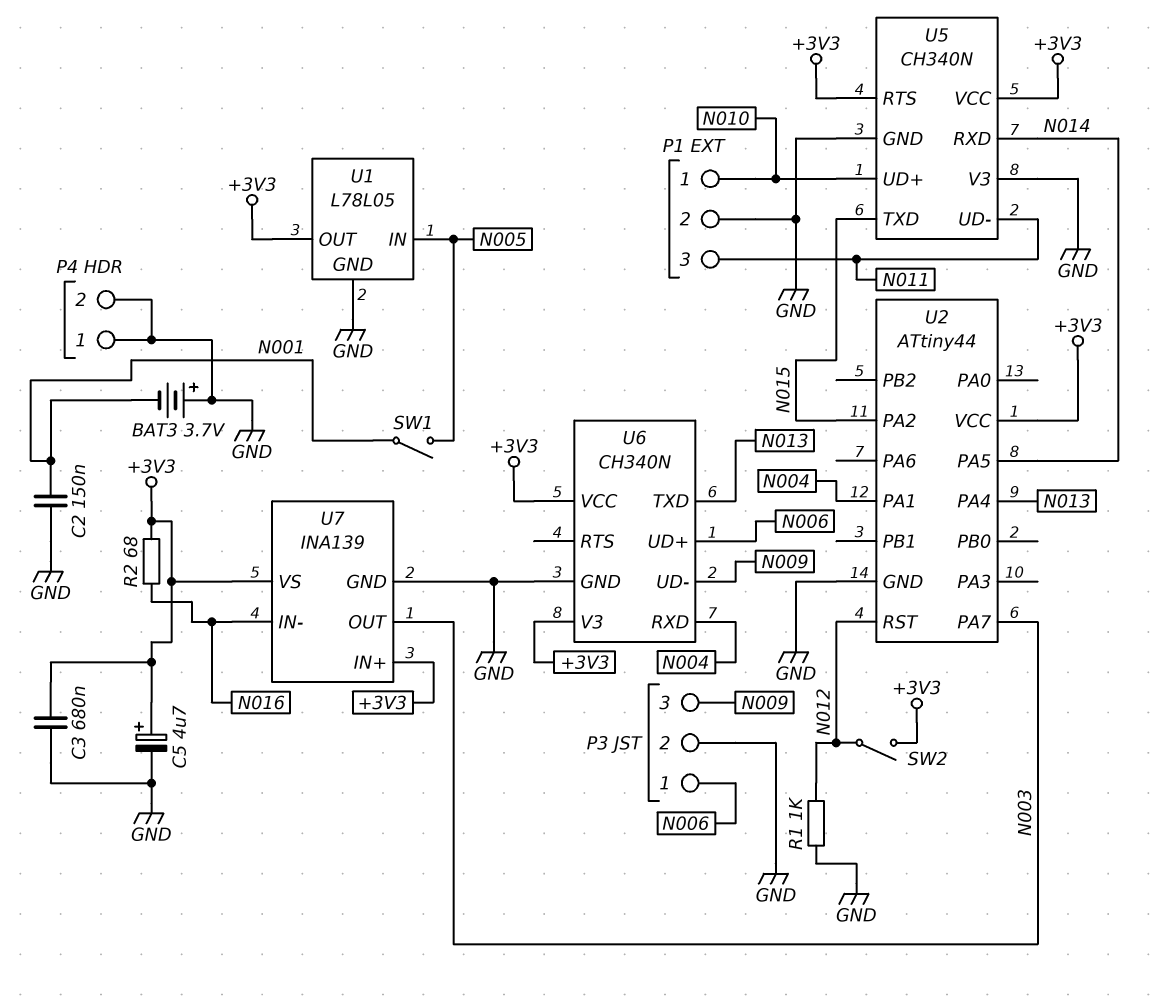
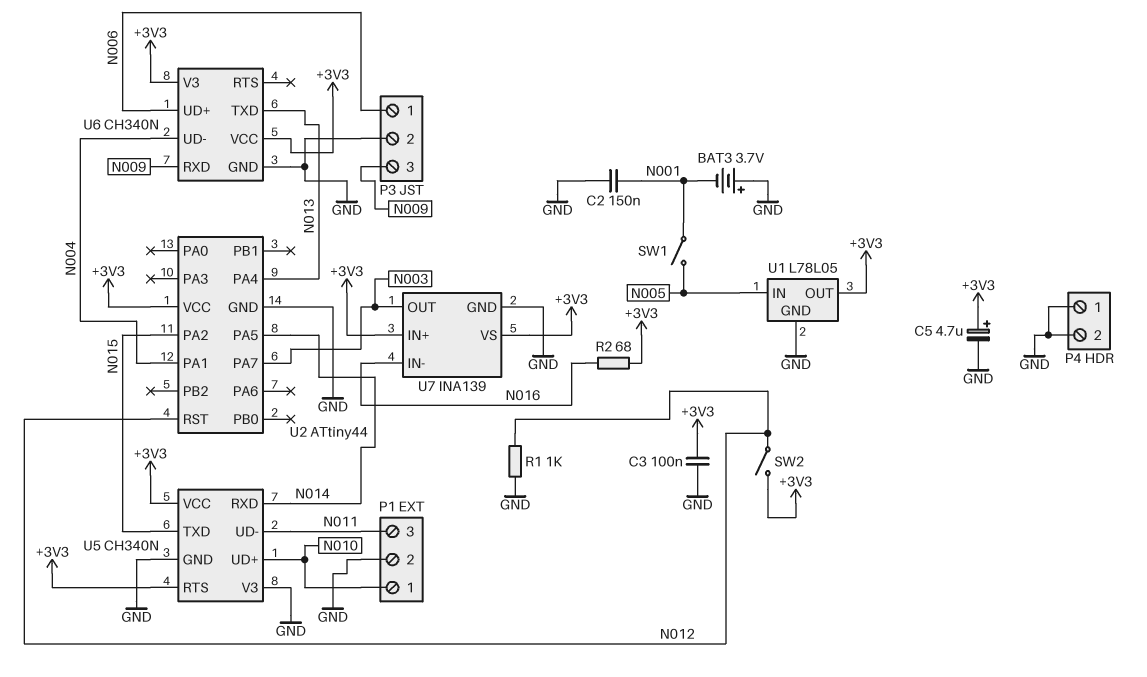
C3: 680nF (+3V3, GND) -> 100nF (+3V3, GND)
U6 pin RXD: N004 -> N009
U6 pin UD-: N009 -> N004

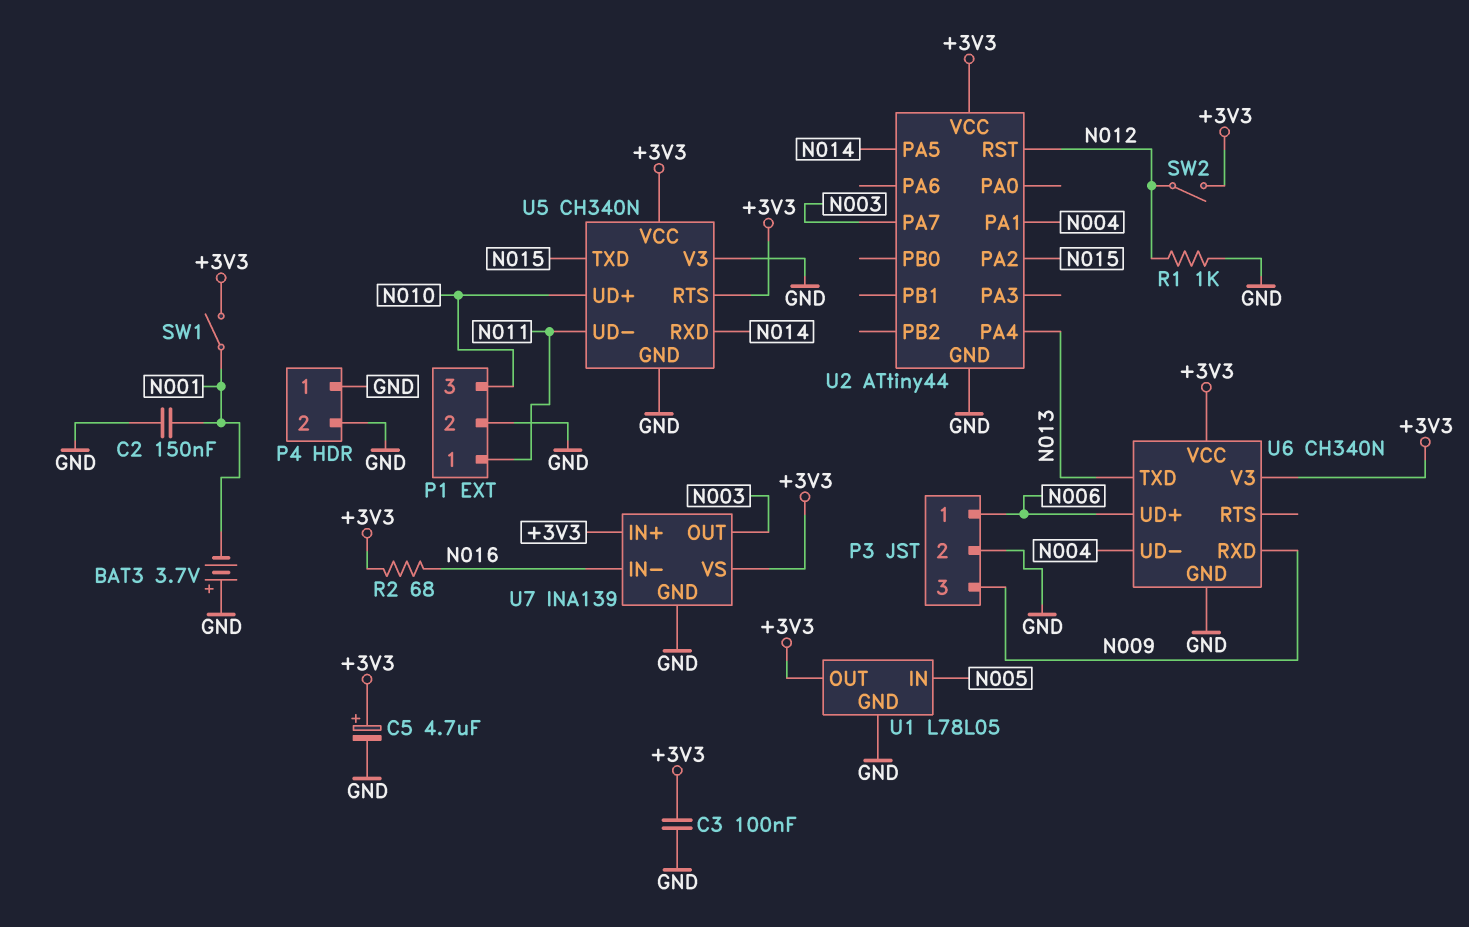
P1 pin 1: N010 -> N011
P1 pin 3: N011 -> N010
SW1: switch (N001, N005) -> switch (+3V3, N001)

